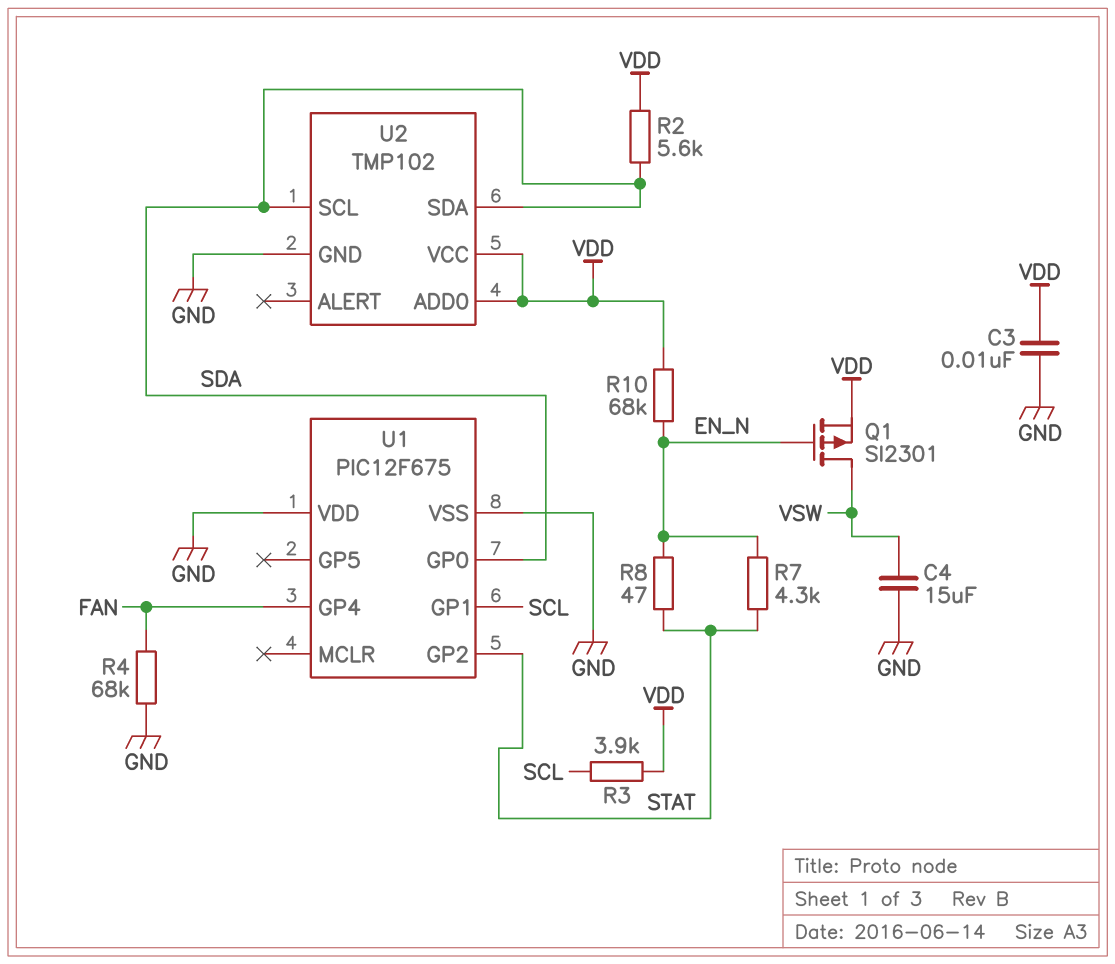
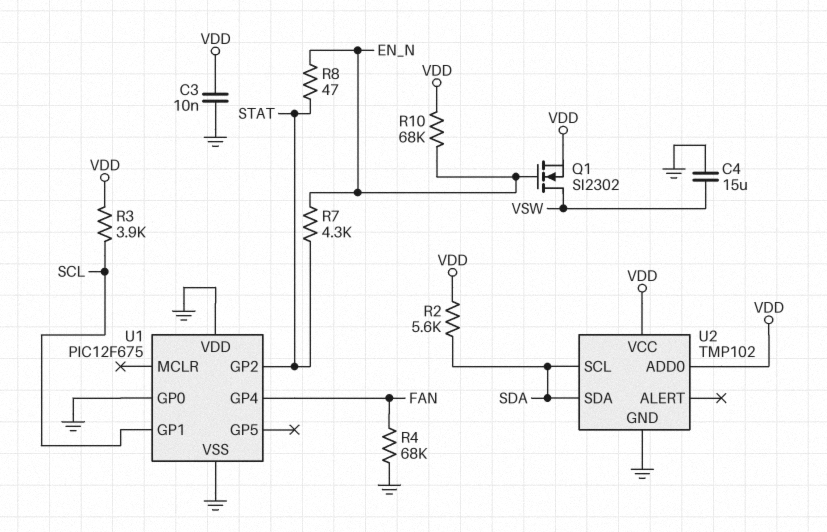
Q1: PMOS SI2301 (G EN_N, D VSW, S VDD) -> NMOS SI2302 (G EN_N, D VSW, S VDD)
U1 pin GP0: SDA -> GND

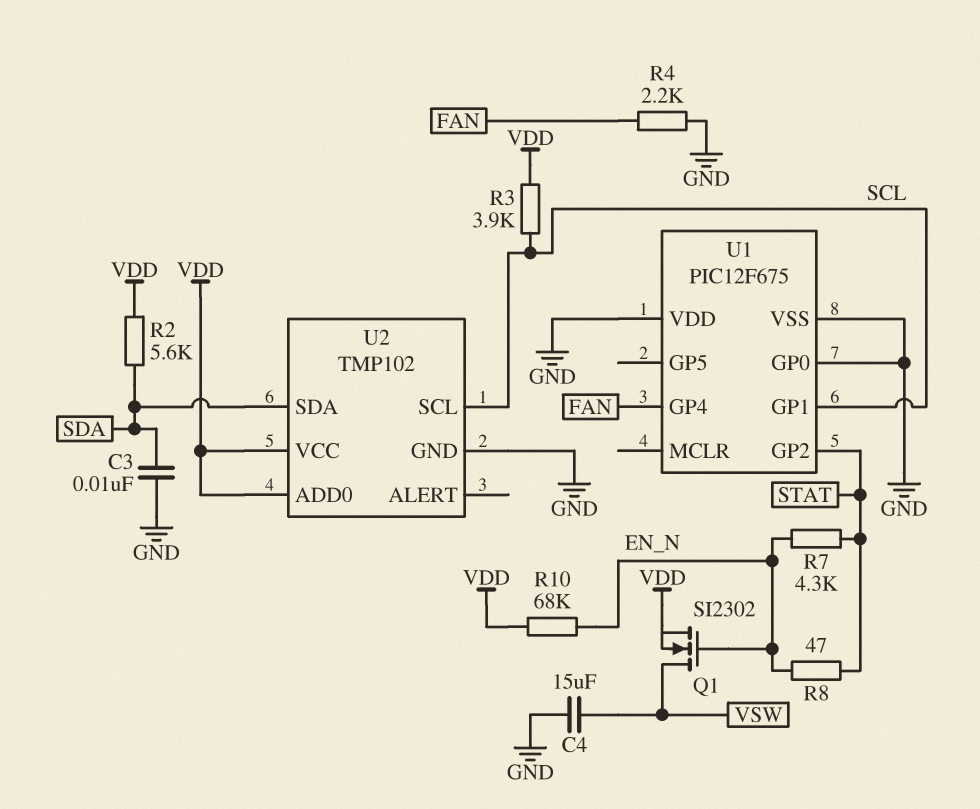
C3: 10nF (GND, VDD) -> 10nF (GND, SDA)
R4: 68k (FAN, GND) -> 2.2k (FAN, GND)
U2 pin SCL: SDA -> SCL

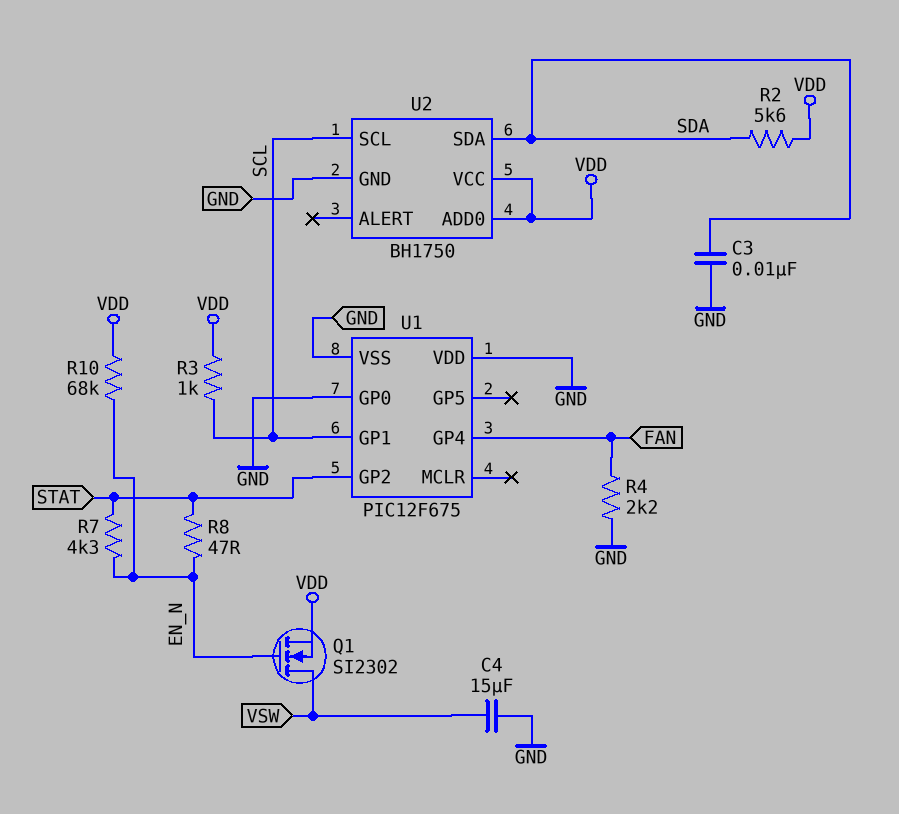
R3: 3.9k (SCL, VDD) -> 1k (SCL, VDD)
U2: TMP102 -> BH1750

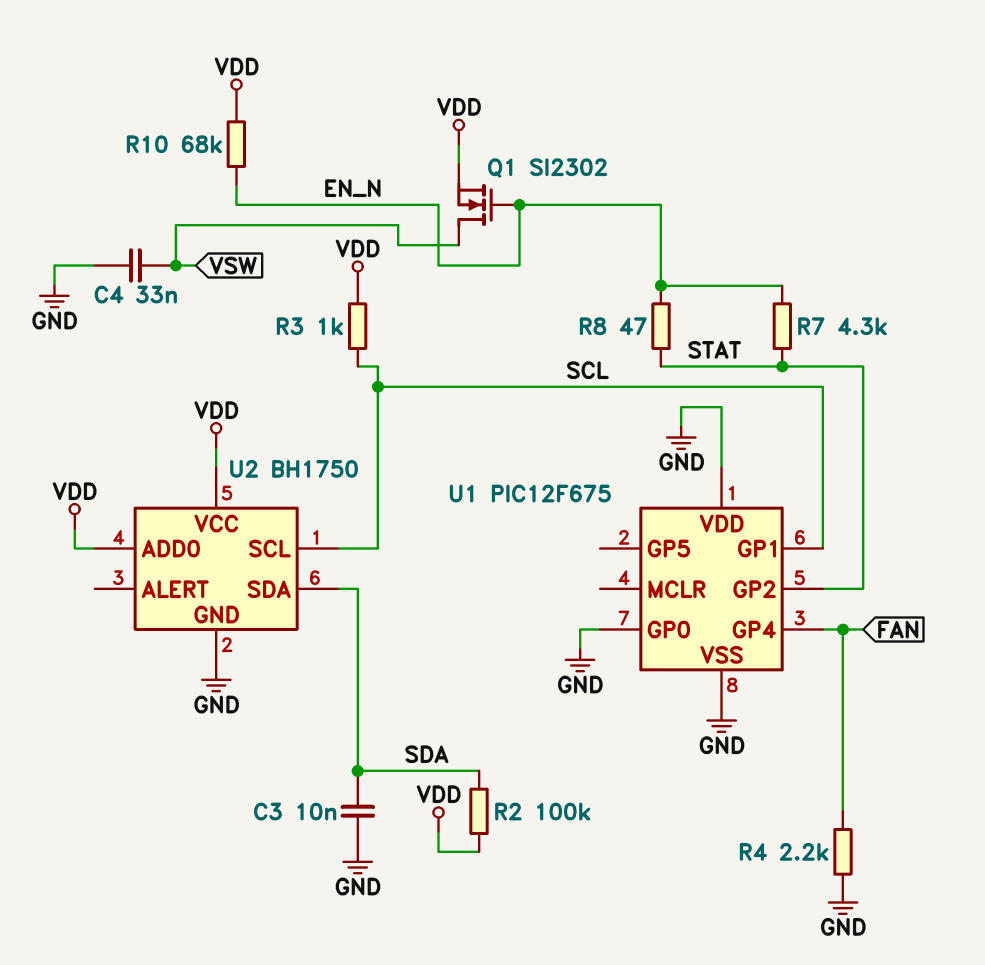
C4: 15uF (GND, VSW) -> 33nF (GND, VSW)
R2: 5.6k (SDA, VDD) -> 100k (SDA, VDD)

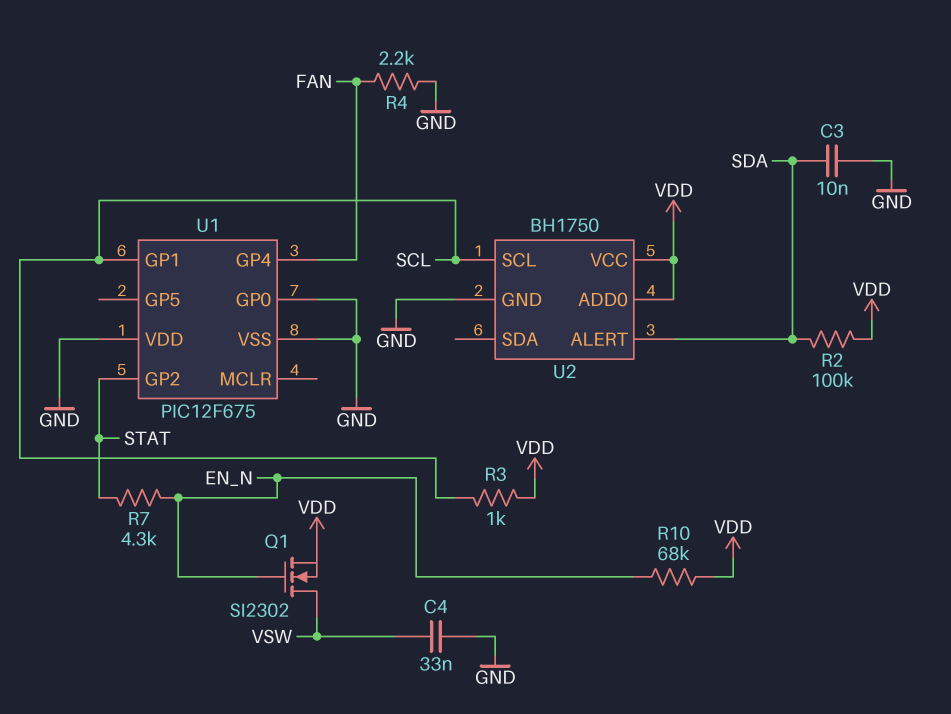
R8: 47 (EN_N, STAT) -> none
U2 pin ALERT: none -> SDA
U2 pin SDA: SDA -> none

